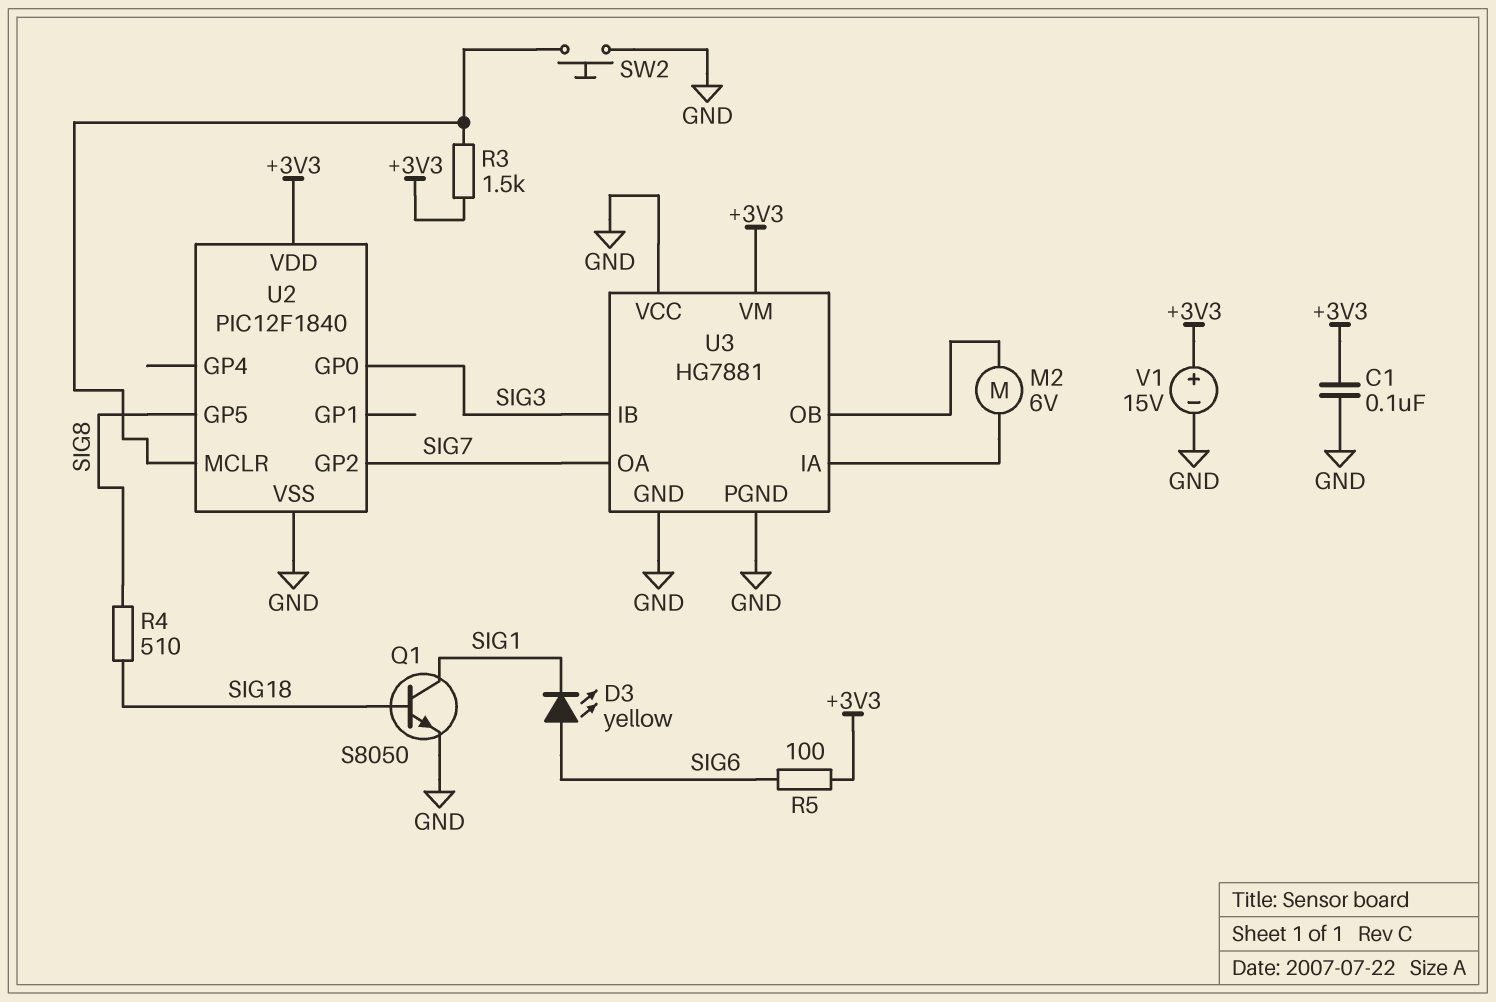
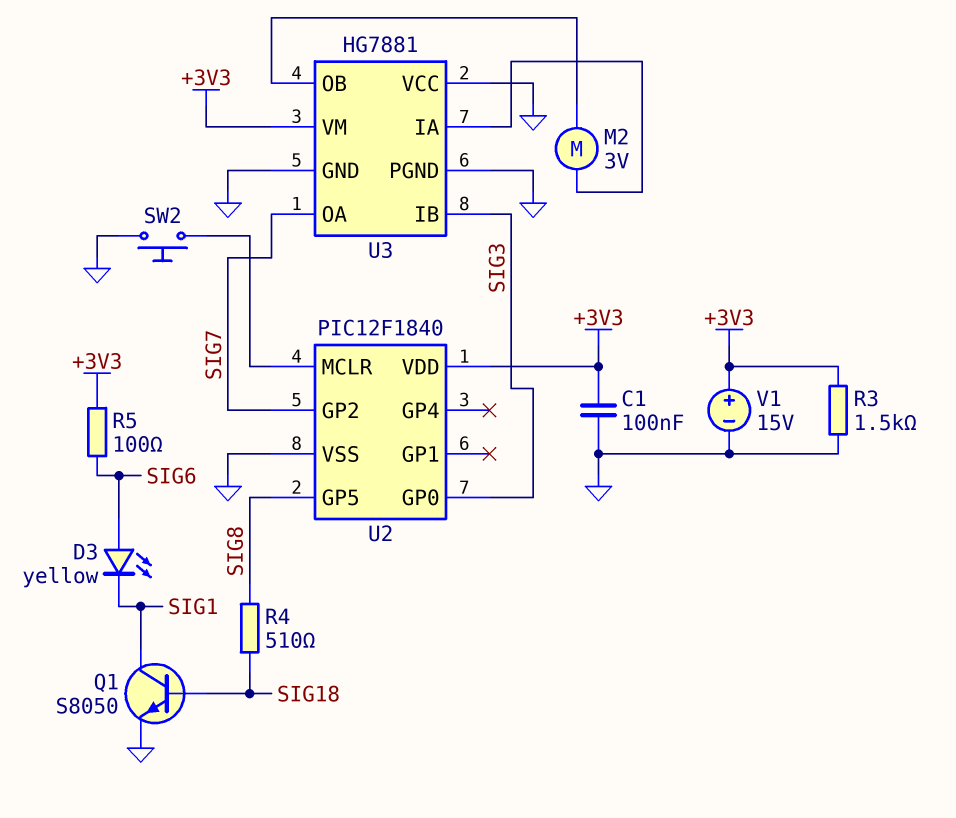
M2: motor 6V (U3/IA, U3/OB) -> motor 3V (U3/IA, U3/OB)
R3: 1.5k (+3V3, U2/MCLR) -> 1.5k (+3V3, GND)

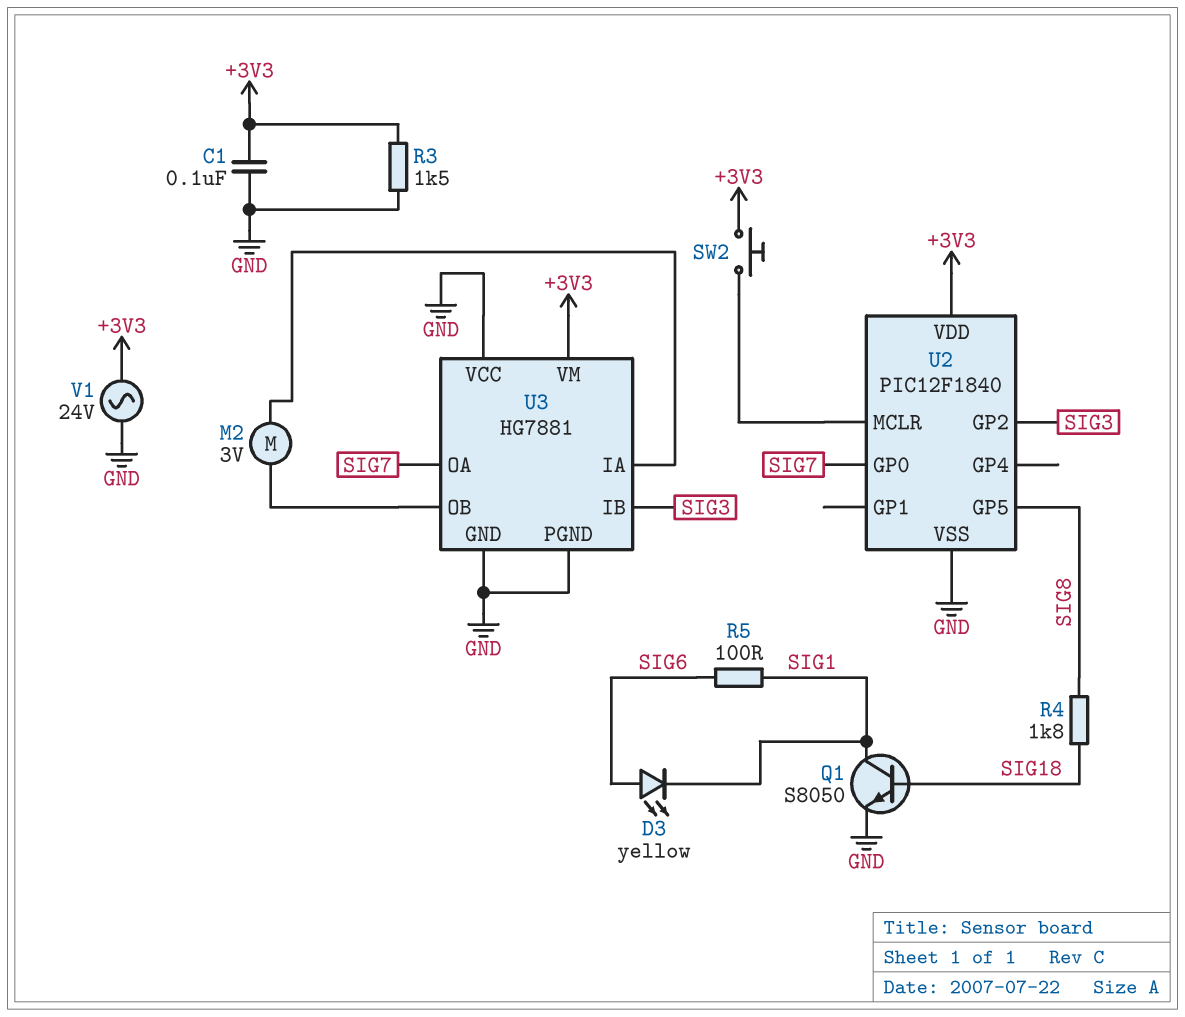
R4: 510 (SIG8, SIG18) -> 1.8k (SIG8, SIG18)
R5: 100 (+3V3, SIG6) -> 100 (SIG1, SIG6)
SW2: button (GND, U2/MCLR) -> button (+3V3, U2/MCLR)
U2 pin GP0: SIG3 -> SIG7
U2 pin GP2: SIG7 -> SIG3
V1: 15V (plus +3V3, minus GND) -> AC 24V (+3V3, GND)

